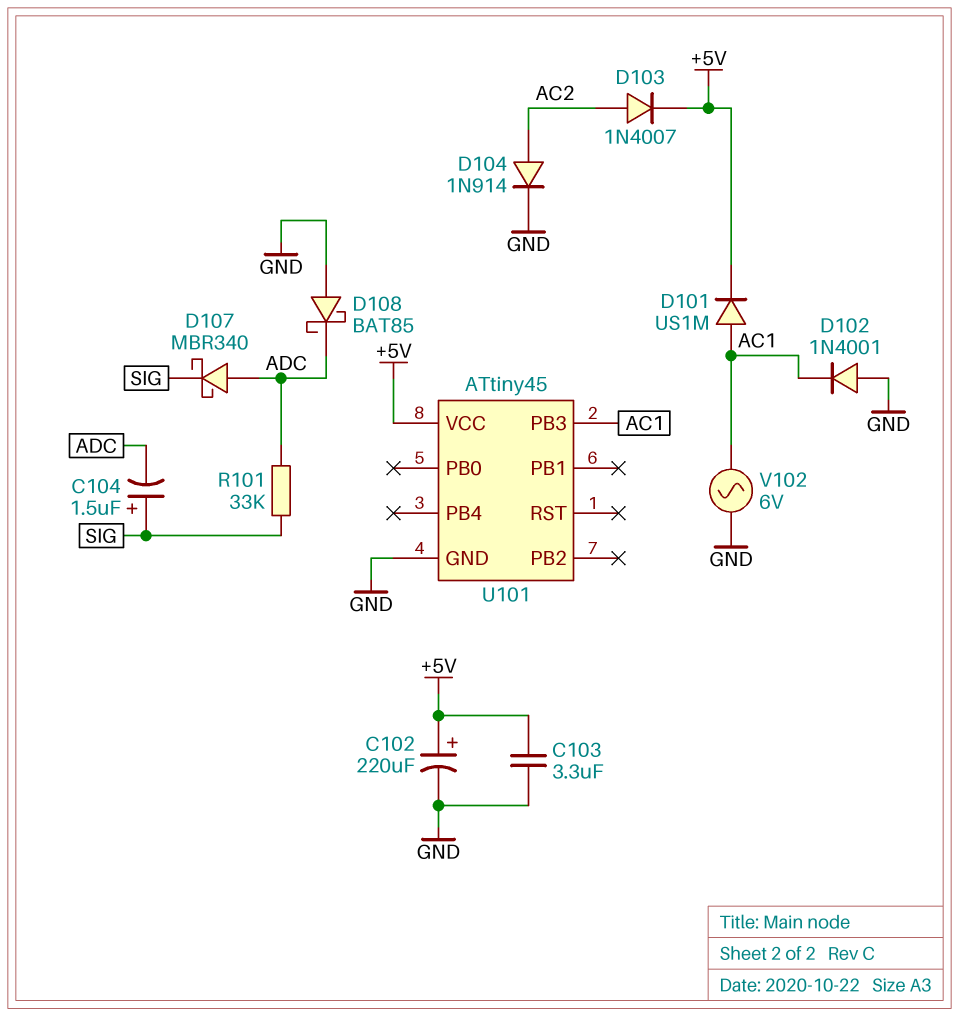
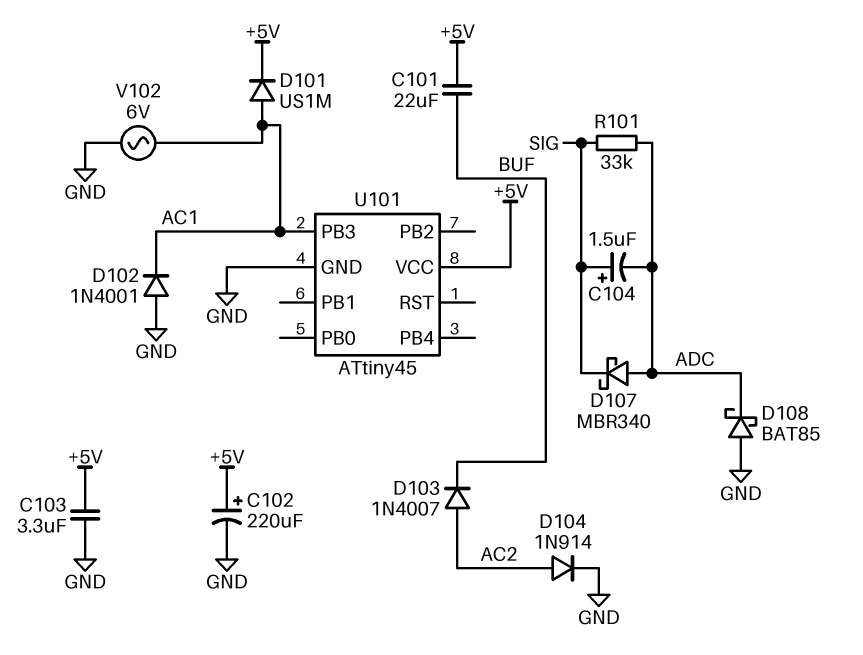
C101: none -> 22uF (+5V, BUF)
D103: diode 1N4007 (A AC2, K +5V) -> diode 1N4007 (A AC2, K BUF)

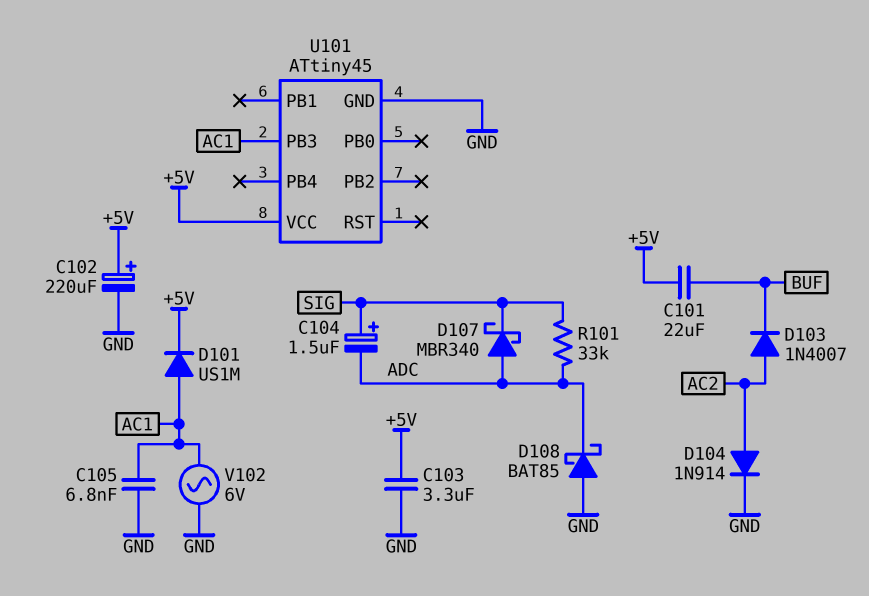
C105: none -> 6.8nF (AC1, GND)
D102: diode 1N4001 (A GND, K AC1) -> none

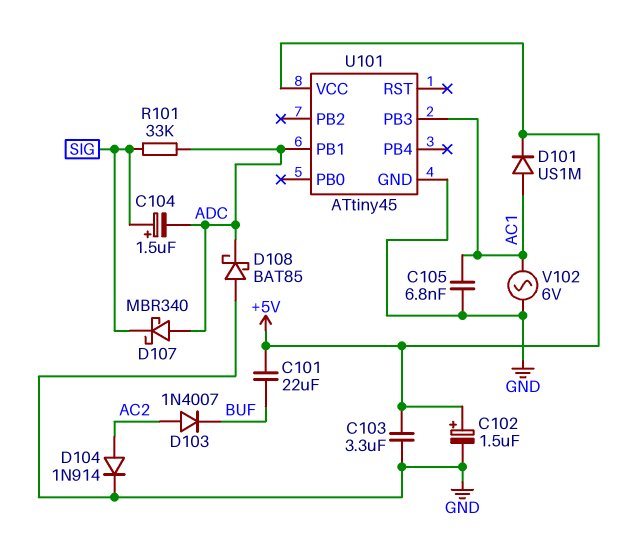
C102: 220uF (plus +5V, minus GND) -> 1.5uF (plus +5V, minus GND)
U101 pin PB1: none -> ADC

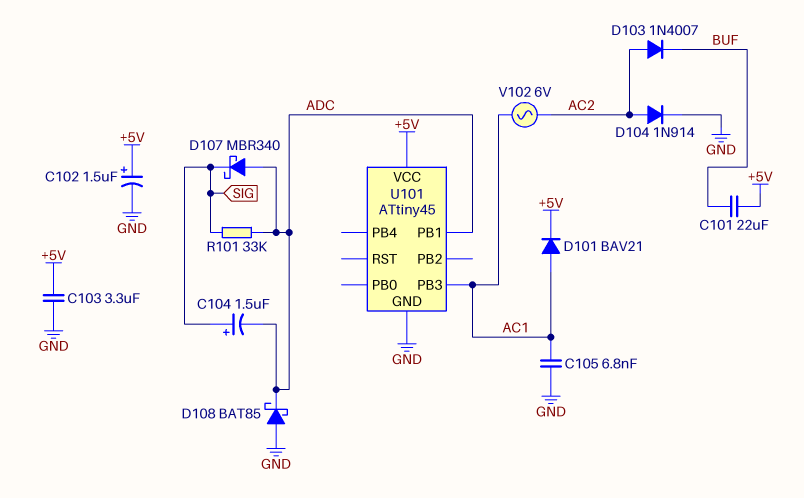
D101: diode US1M (A AC1, K +5V) -> diode BAV21 (A AC1, K +5V)
V102: AC 6V (AC1, GND) -> AC 6V (AC1, AC2)

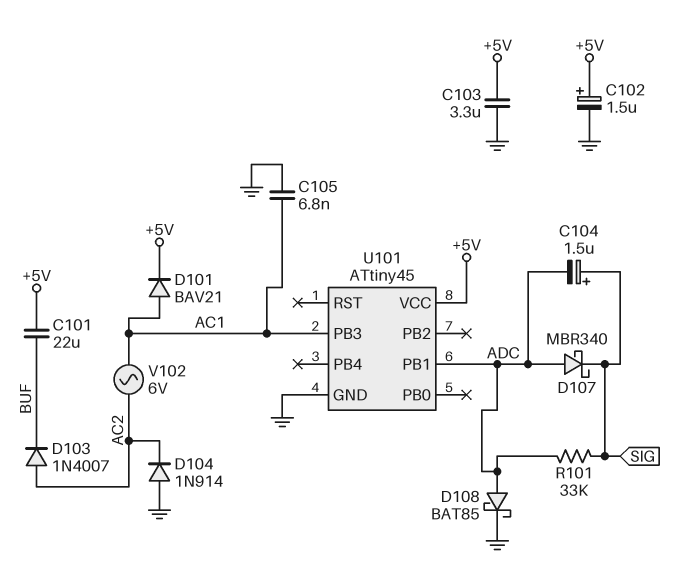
D104: diode 1N914 (A AC2, K GND) -> diode 1N914 (A GND, K AC2)
D108: schottky BAT85 (A GND, K ADC) -> schottky BAT85 (A ADC, K GND)

